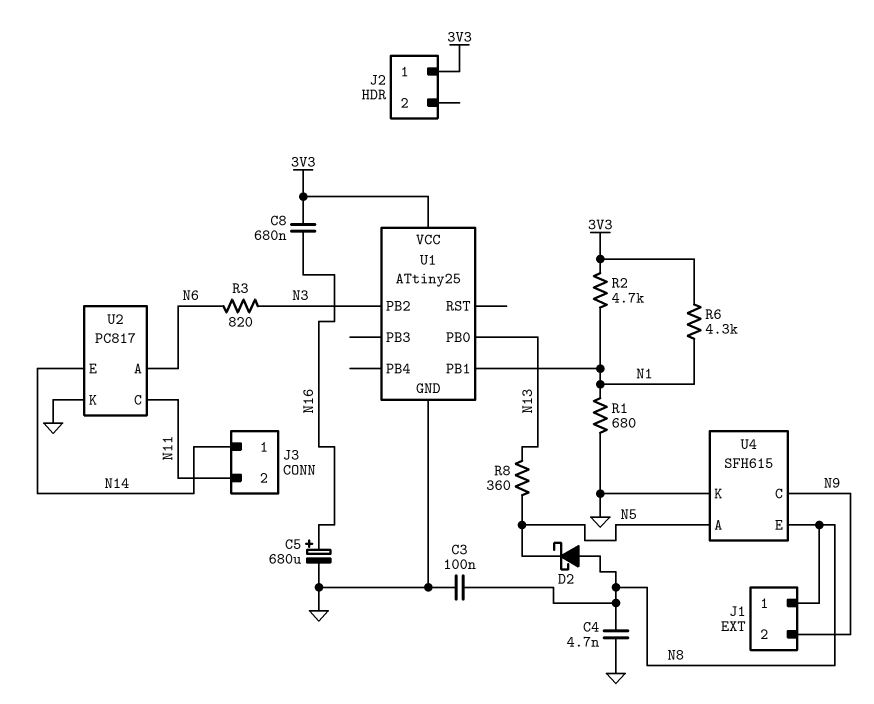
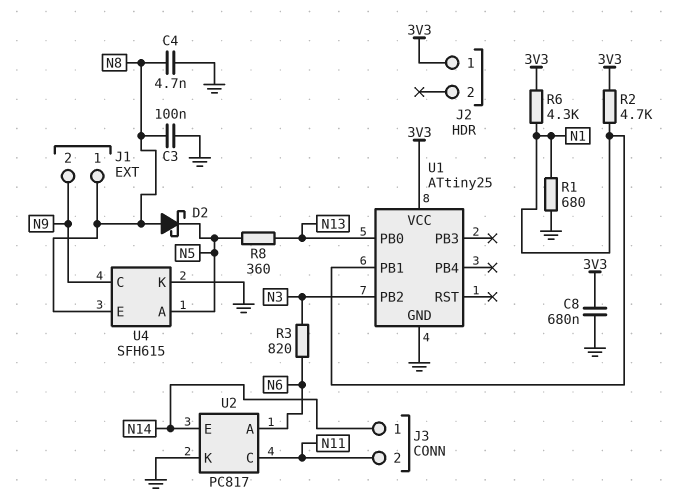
C5: 680uF (plus N16, minus GND) -> none
C8: 680nF (3V3, N16) -> 680nF (3V3, GND)

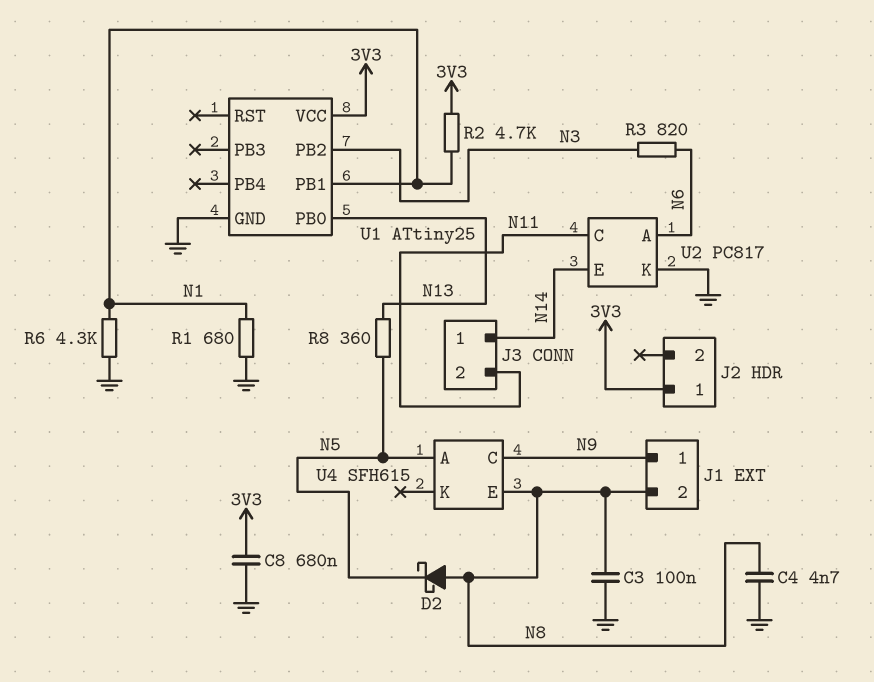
J1 pin 1: N8 -> N9
J1 pin 2: N9 -> N8
R6: 4.3k (3V3, N1) -> 4.3k (GND, N1)
U4 pin K: GND -> none

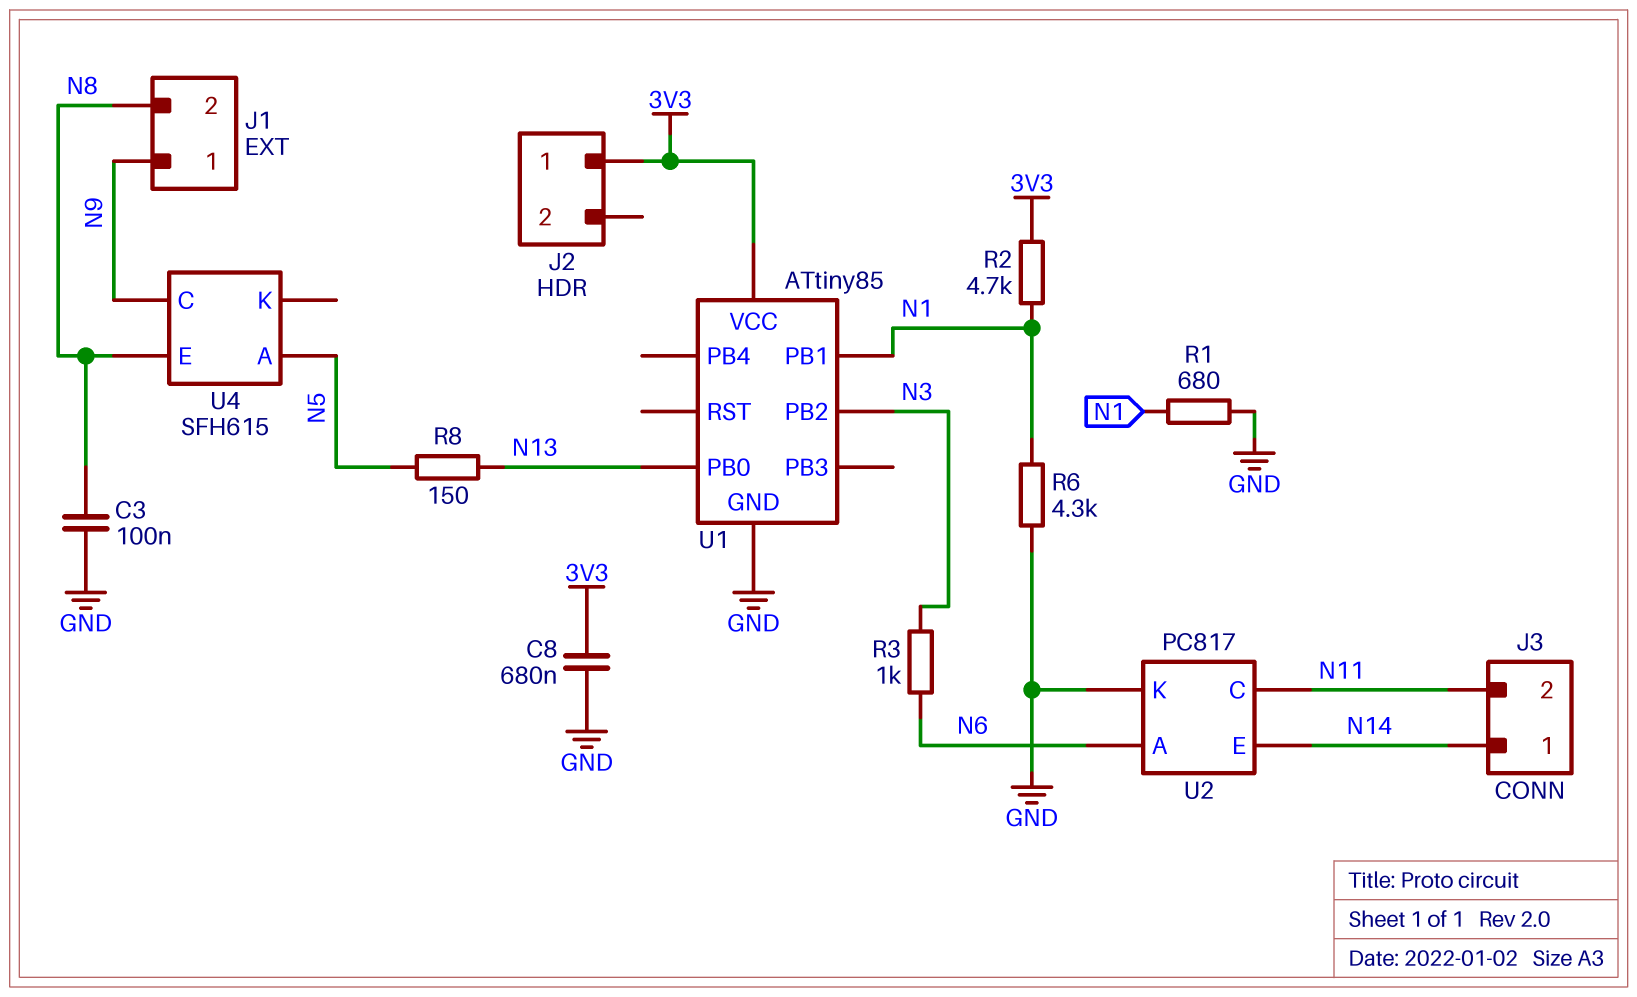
C4: 4.7nF (GND, N8) -> none
D2: schottky (A N8, K N5) -> none
R3: 820 (N3, N6) -> 1k (N3, N6)
R8: 360 (N5, N13) -> 150 (N5, N13)
U1: ATtiny25 -> ATtiny85

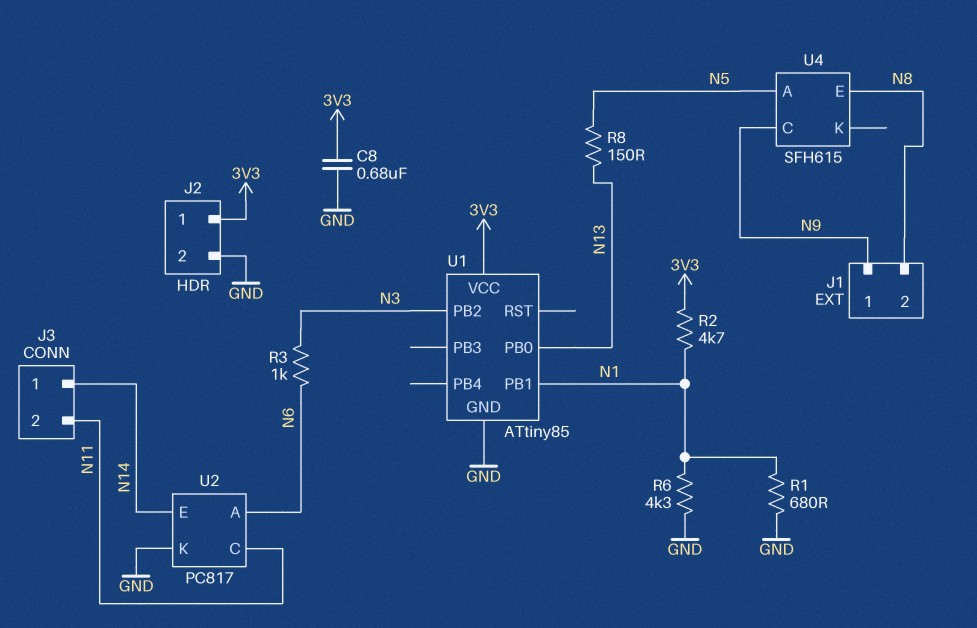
C3: 100nF (GND, N8) -> none
J2 pin 2: none -> GND

